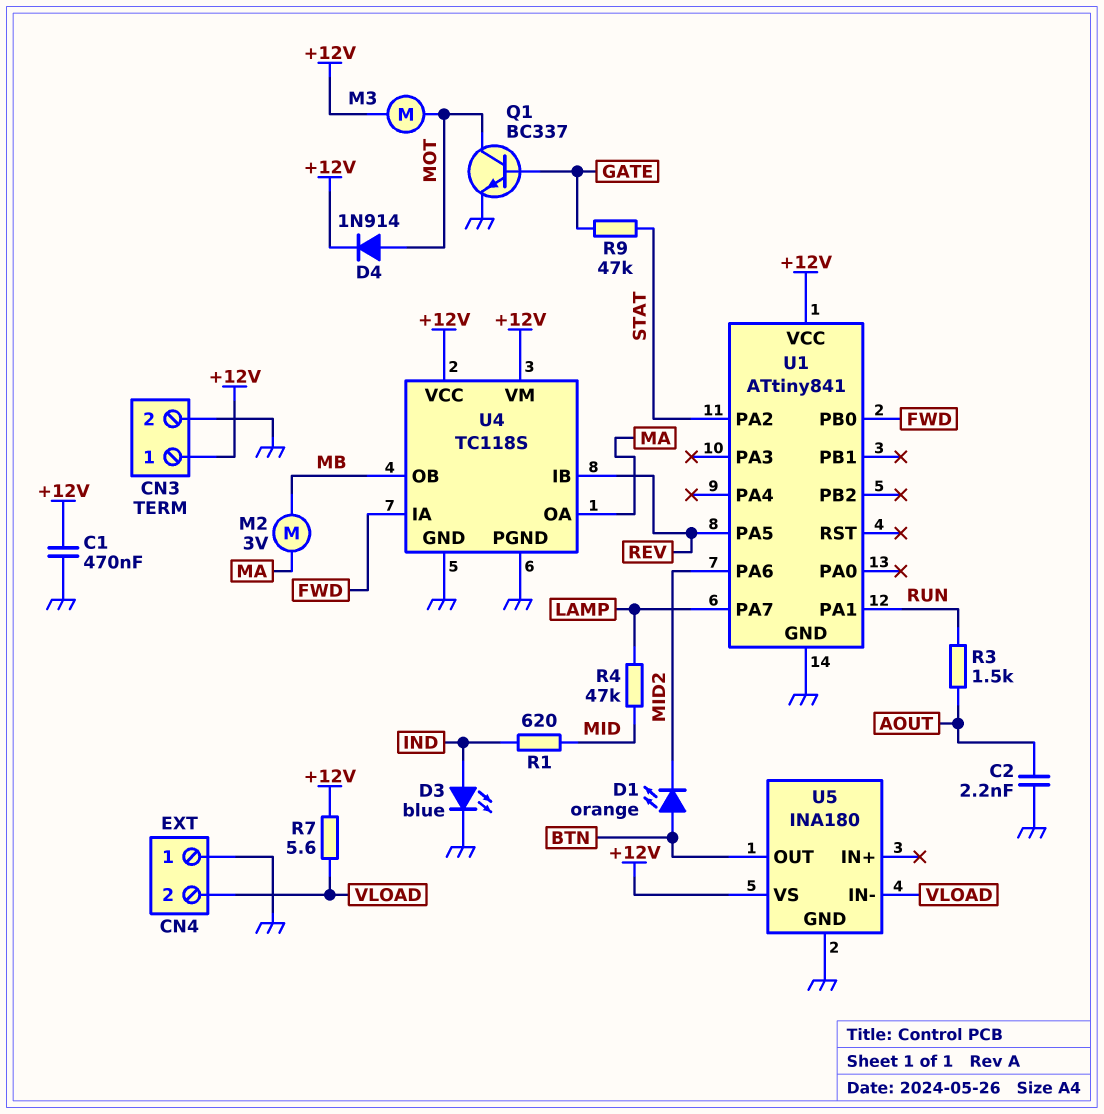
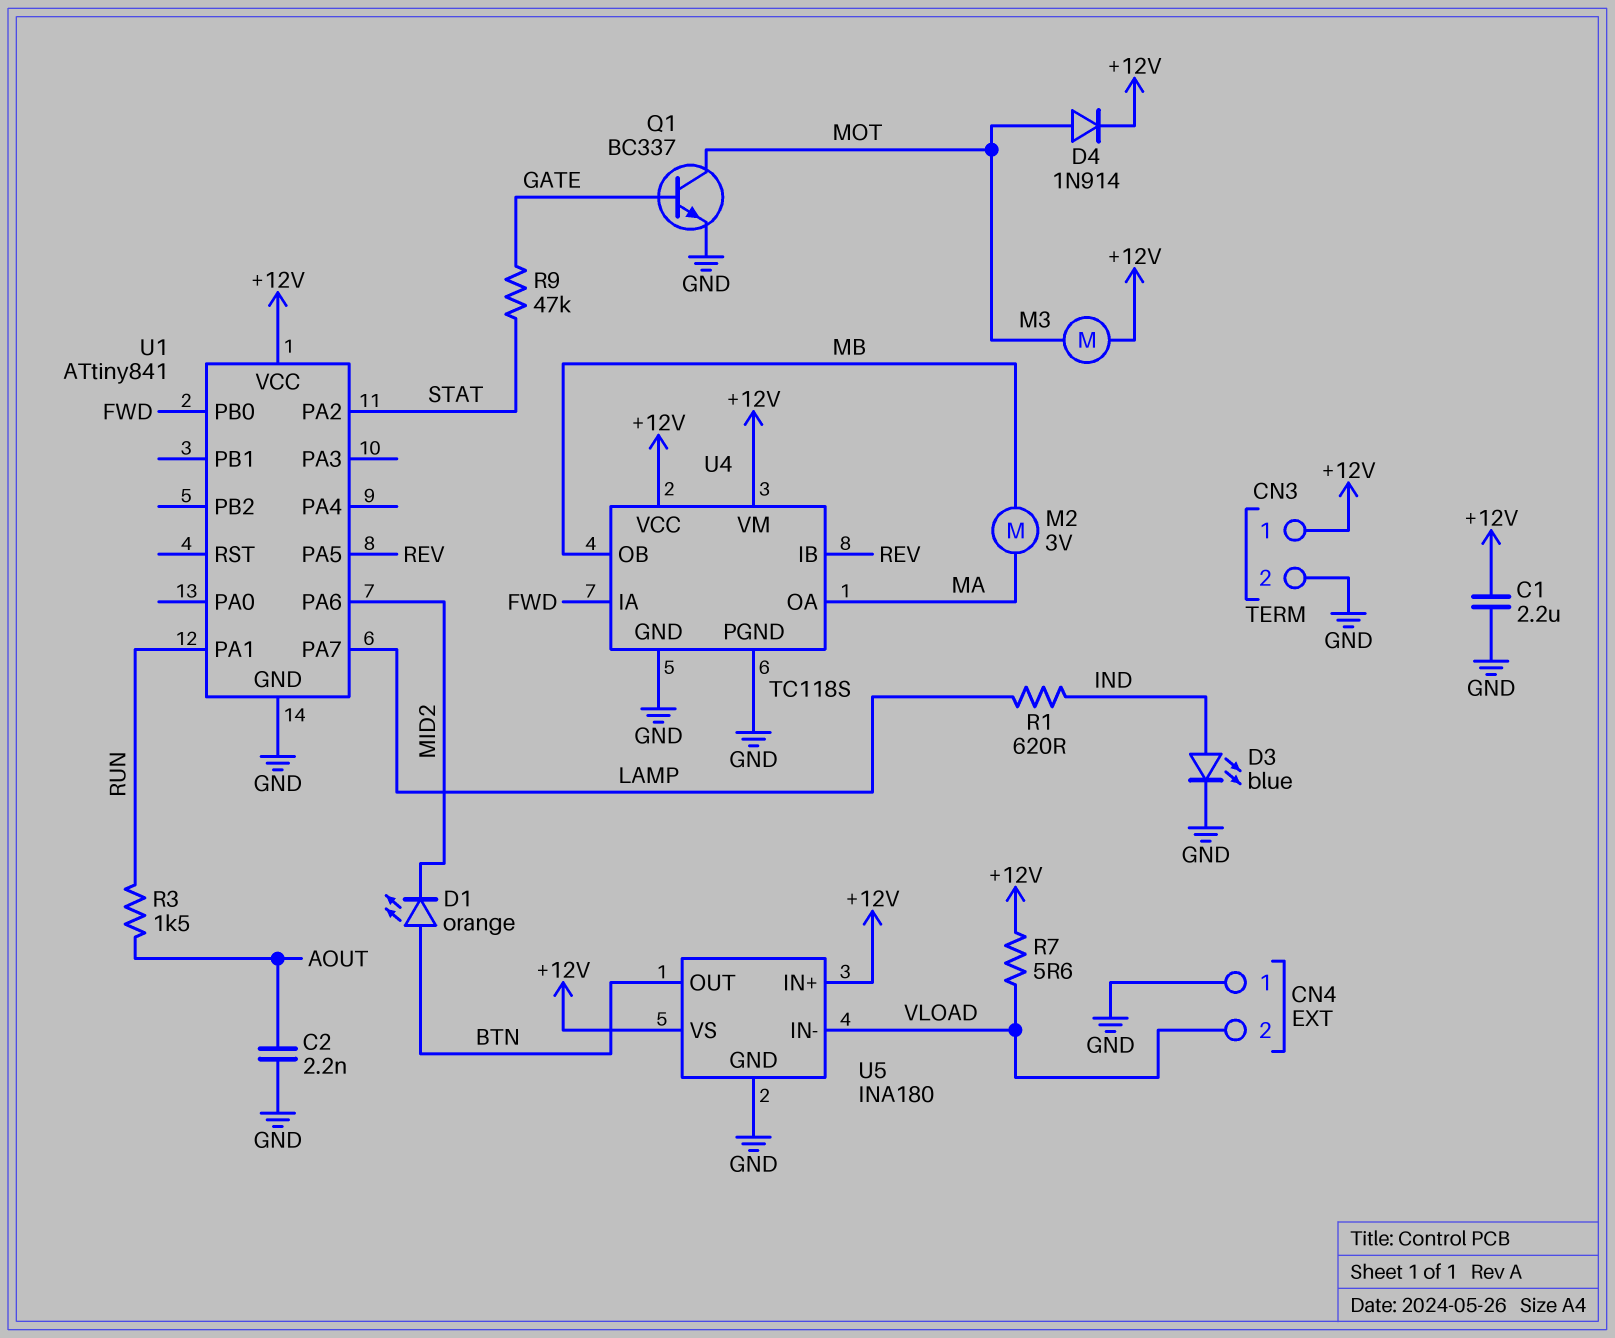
C1: 470nF (+12V, GND) -> 2.2uF (+12V, GND)
R1: 620 (IND, MID) -> 620 (IND, LAMP)
R4: 47k (LAMP, MID) -> none
U5 pin IN+: none -> +12V

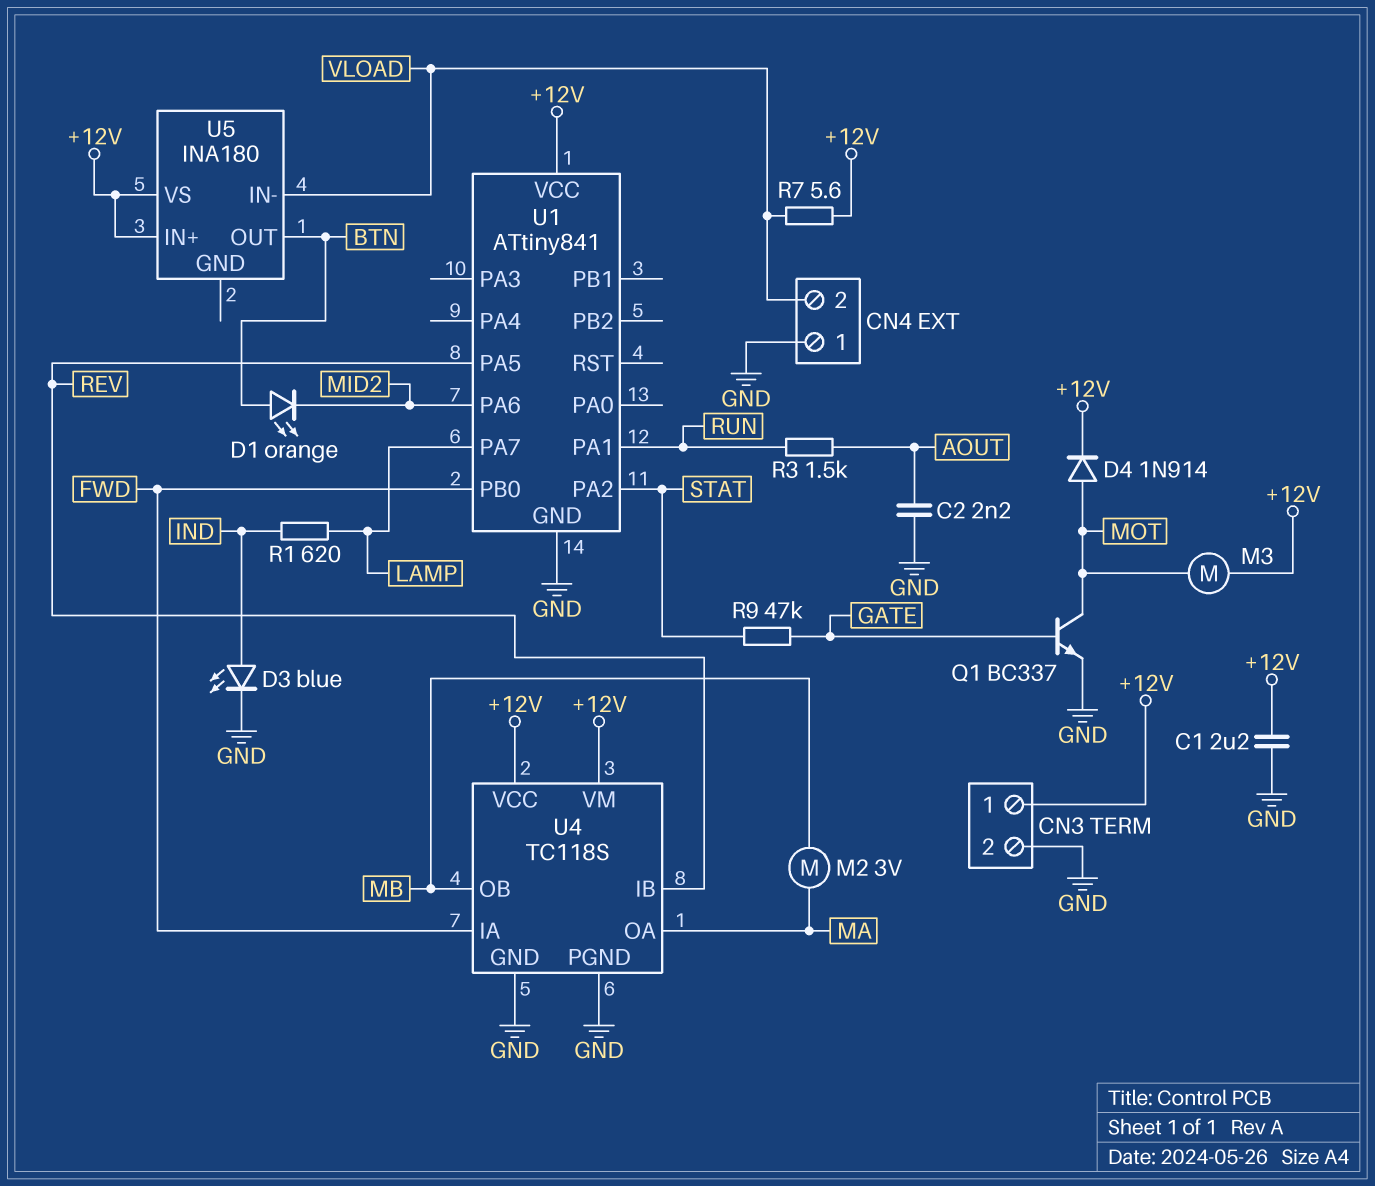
U5 pin GND: GND -> none

